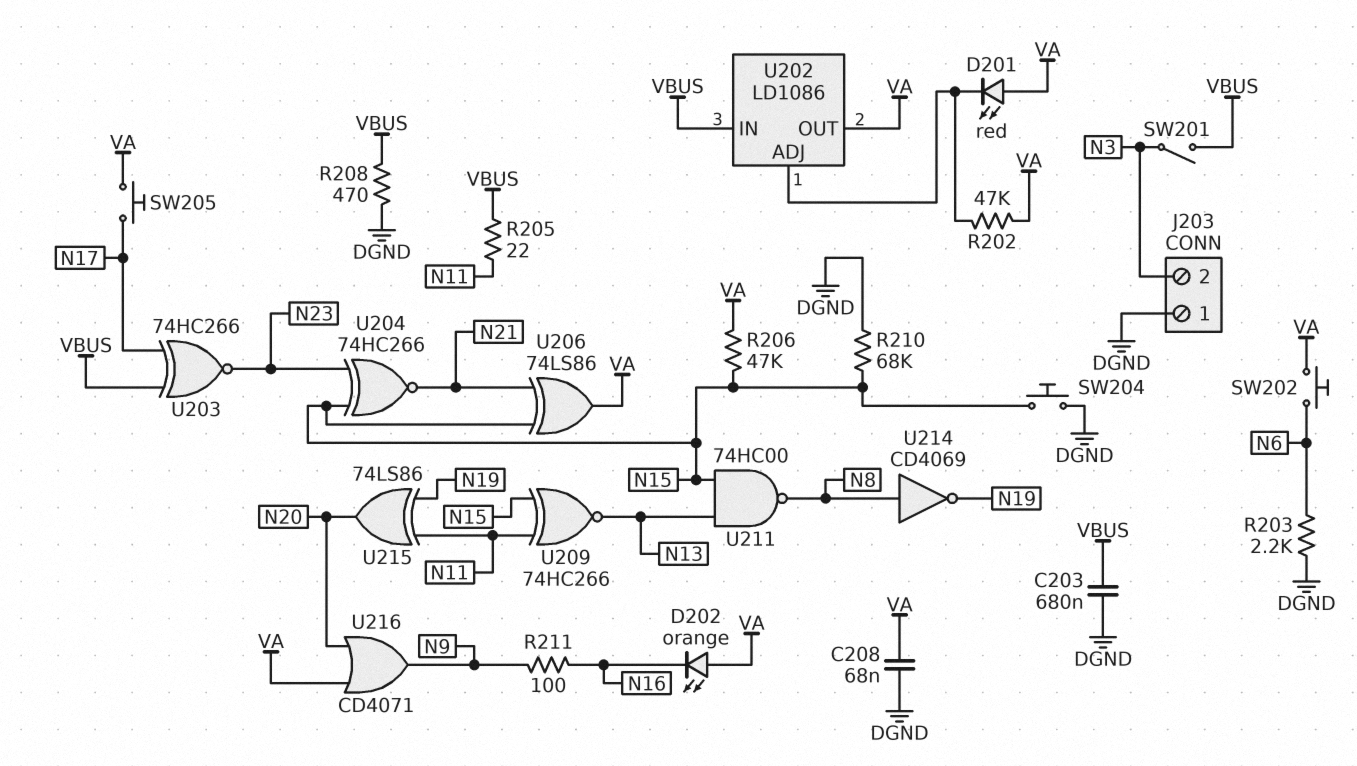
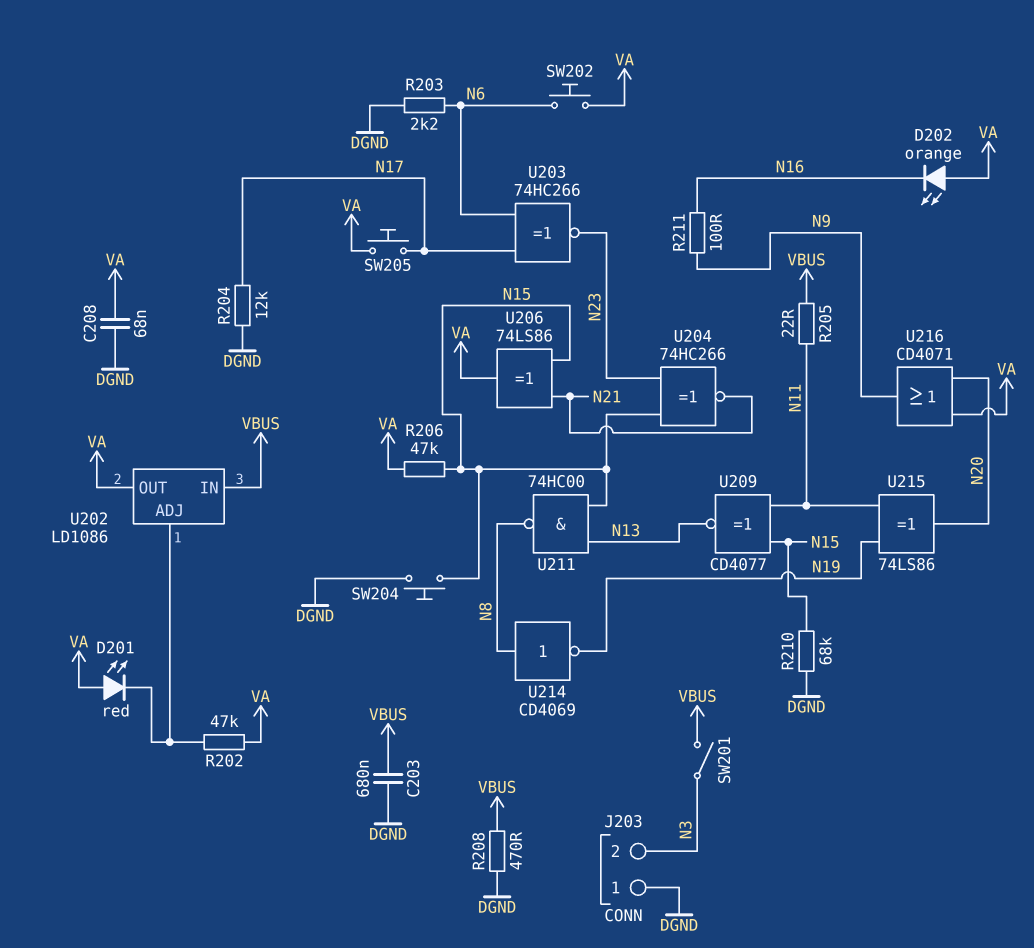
R204: none -> 12k (DGND, N17)
U203: XNOR 74HC266 (in N17, in VBUS, out N23) -> XNOR 74HC266 (in N6, in N17, out N23)
U209: XNOR 74HC266 (in N11, in N15, out N13) -> XNOR CD4077 (in N11, in N15, out N13)

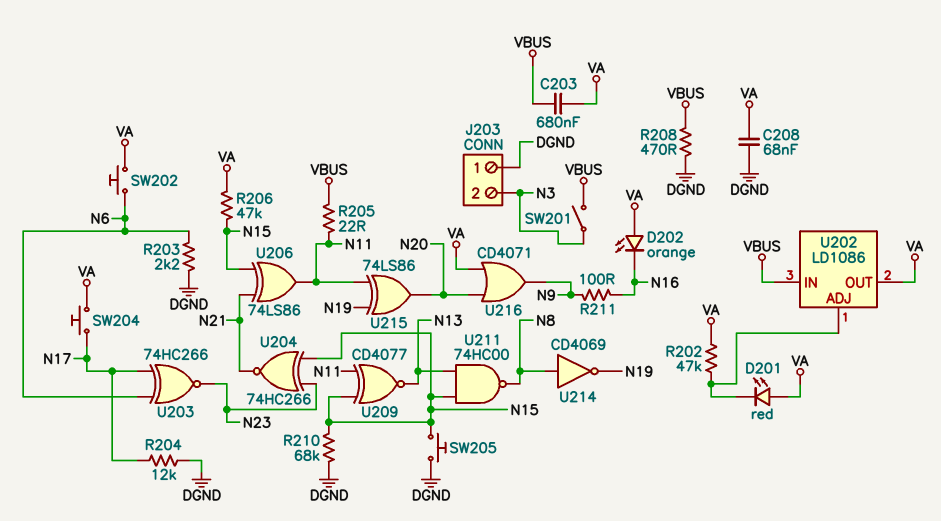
C203: 680nF (DGND, VBUS) -> 680nF (VA, VBUS)
SW204: button (DGND, N15) -> button (N17, VA)
SW205: button (N17, VA) -> button (DGND, N15)
U206: XOR 74LS86 (in N15, in N21, out VA) -> XOR 74LS86 (in N15, in N21, out N11)

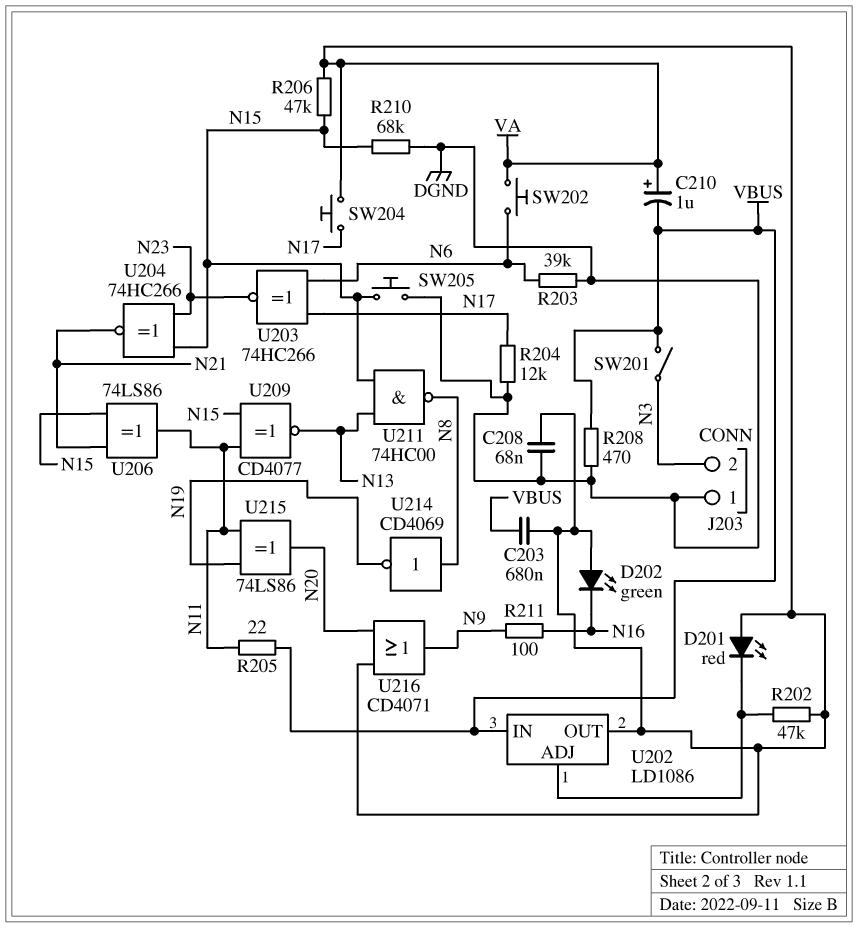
C210: none -> 1uF (plus VA, minus VBUS)
D202: LED orange (A VA, K N16) -> LED green (A VA, K N16)
R203: 2.2k (DGND, N6) -> 39k (DGND, N6)

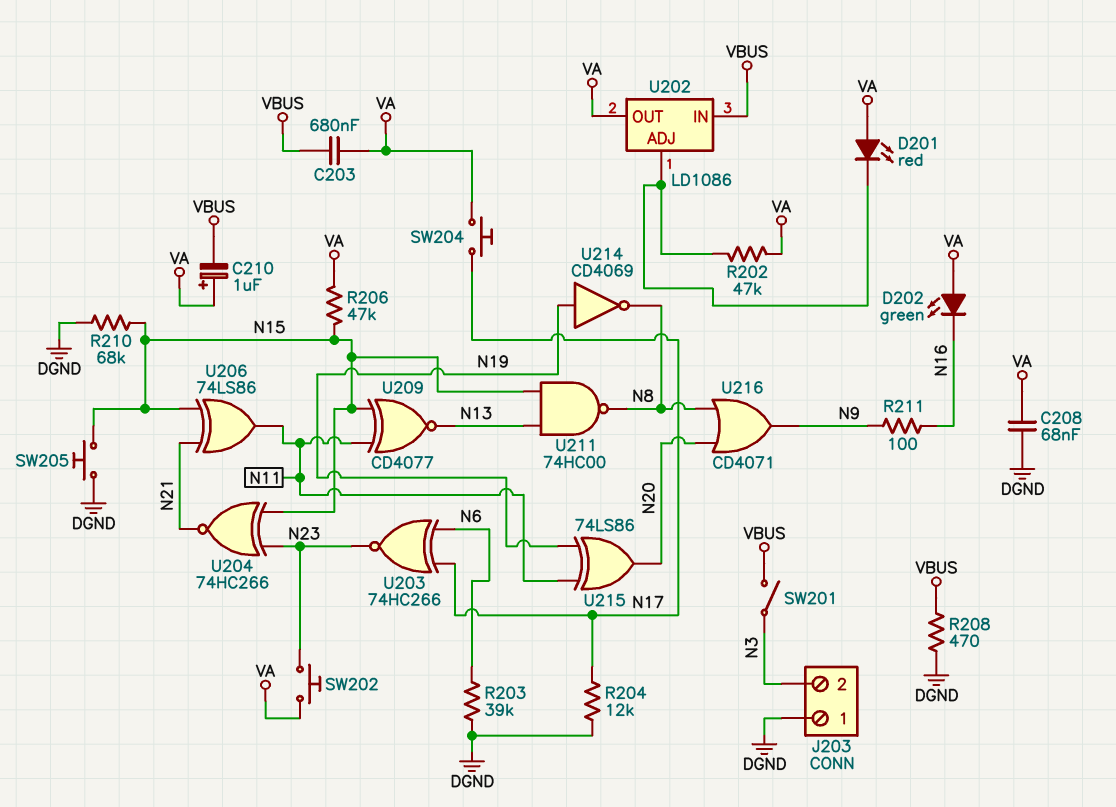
R205: 22 (N11, VBUS) -> none
SW202: button (N6, VA) -> button (N23, VA)
U214: NOT CD4069 (in N8, out N19) -> NOT CD4069 (in N19, out N8)
U216: OR CD4071 (in N20, in VA, out N9) -> OR CD4071 (in N8, in N20, out N9)

